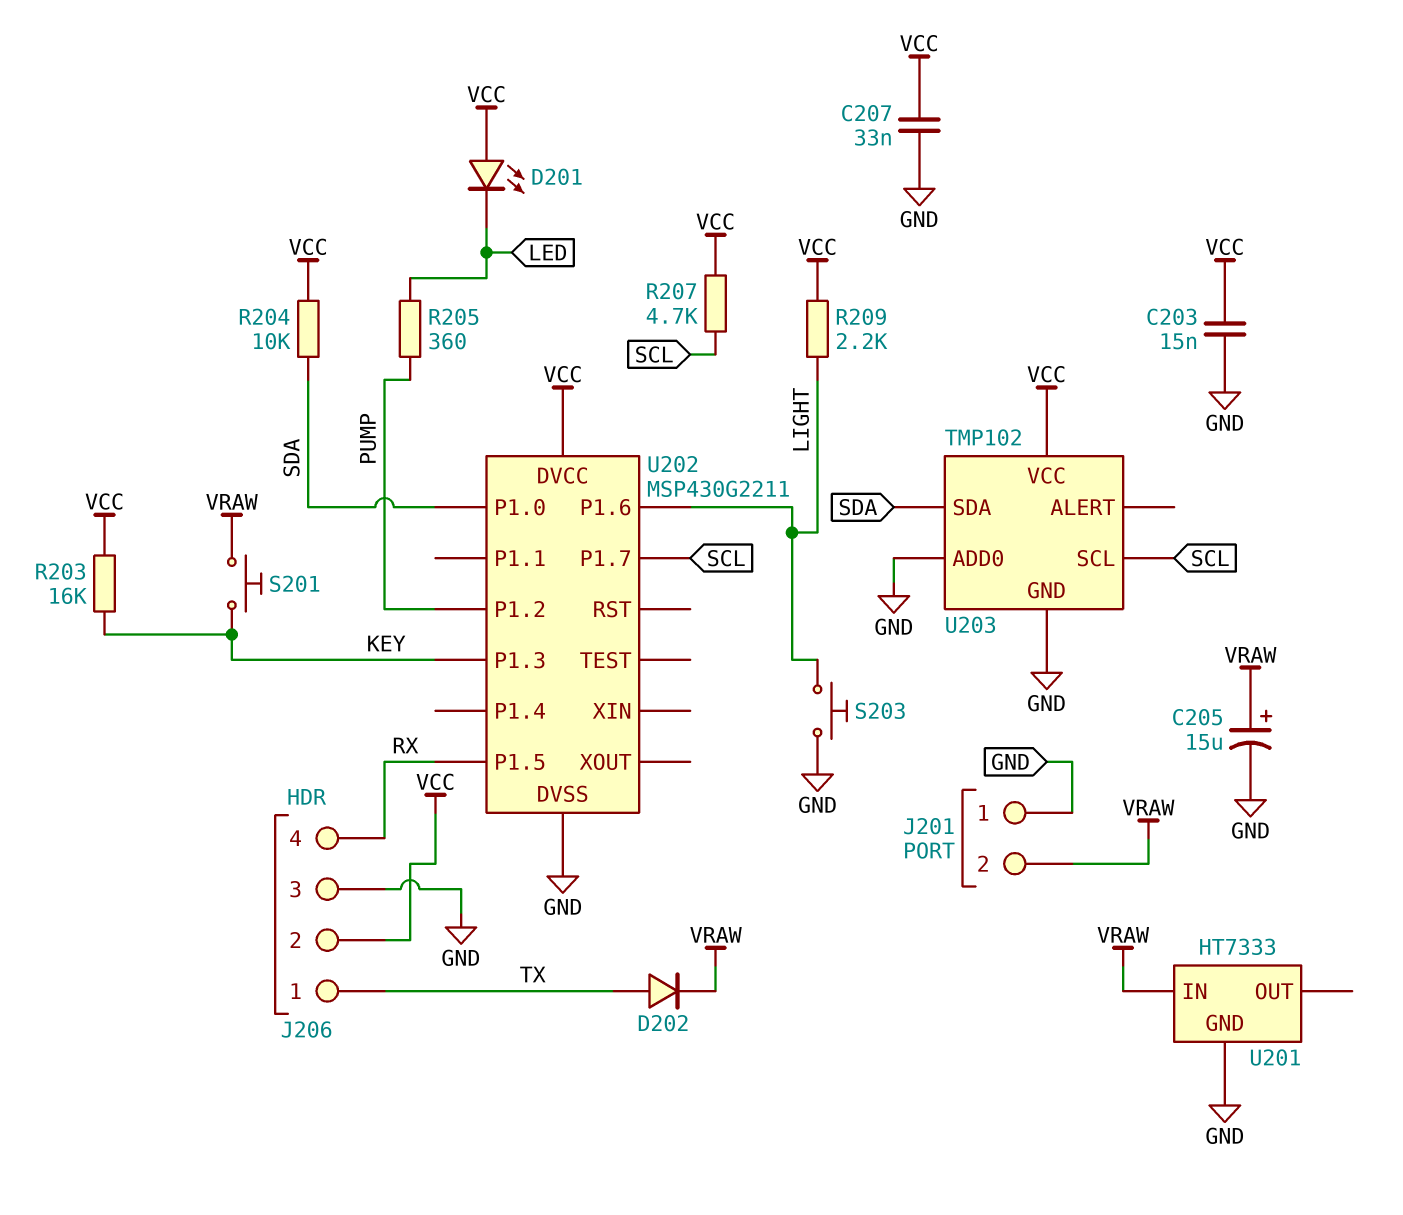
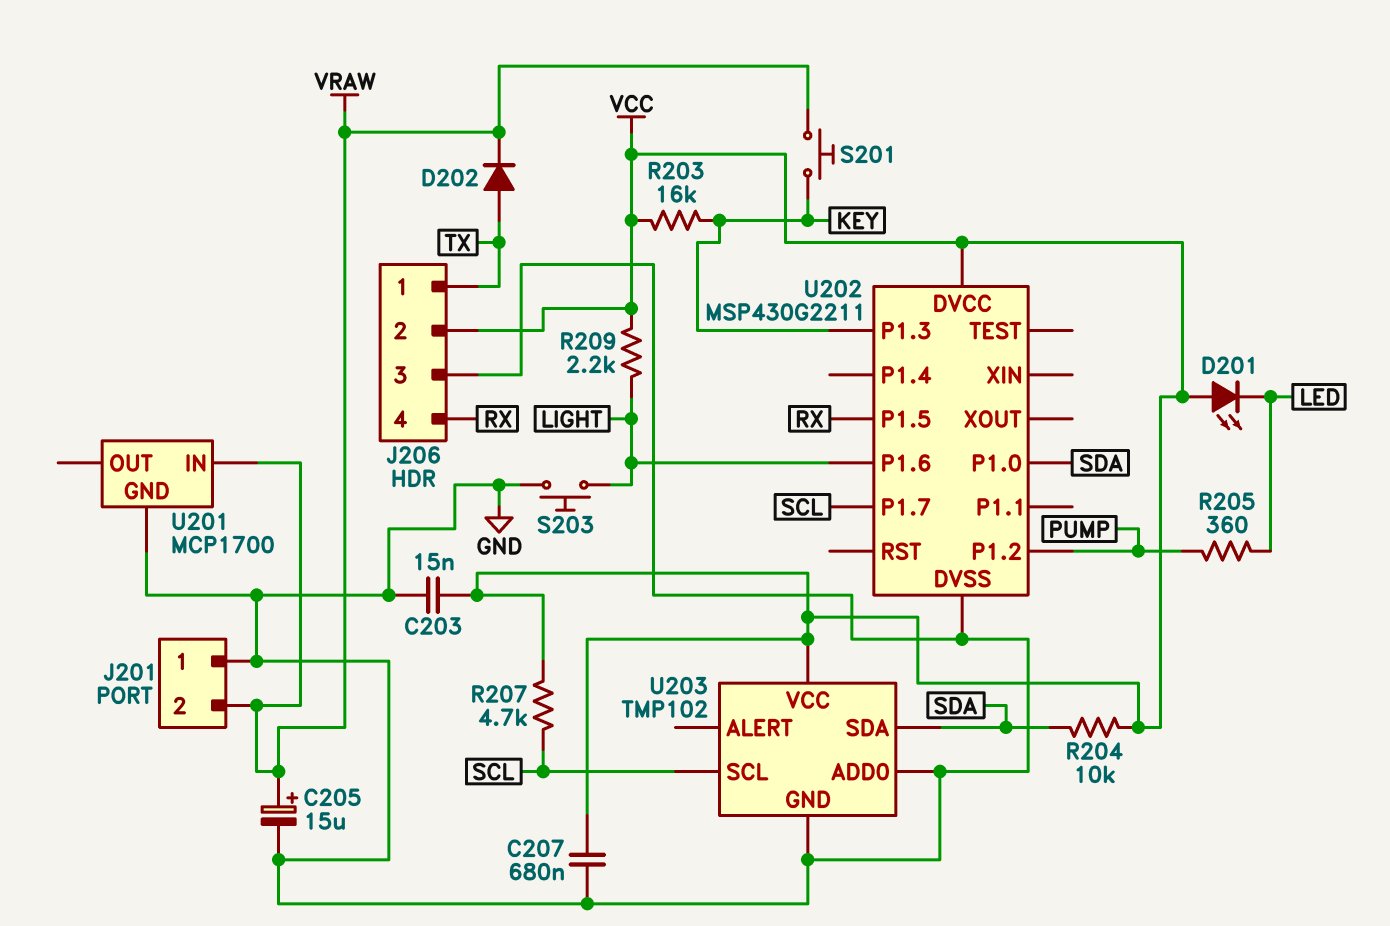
C207: 33nF (GND, VCC) -> 680nF (GND, VCC)
U201: HT7333 -> MCP1700

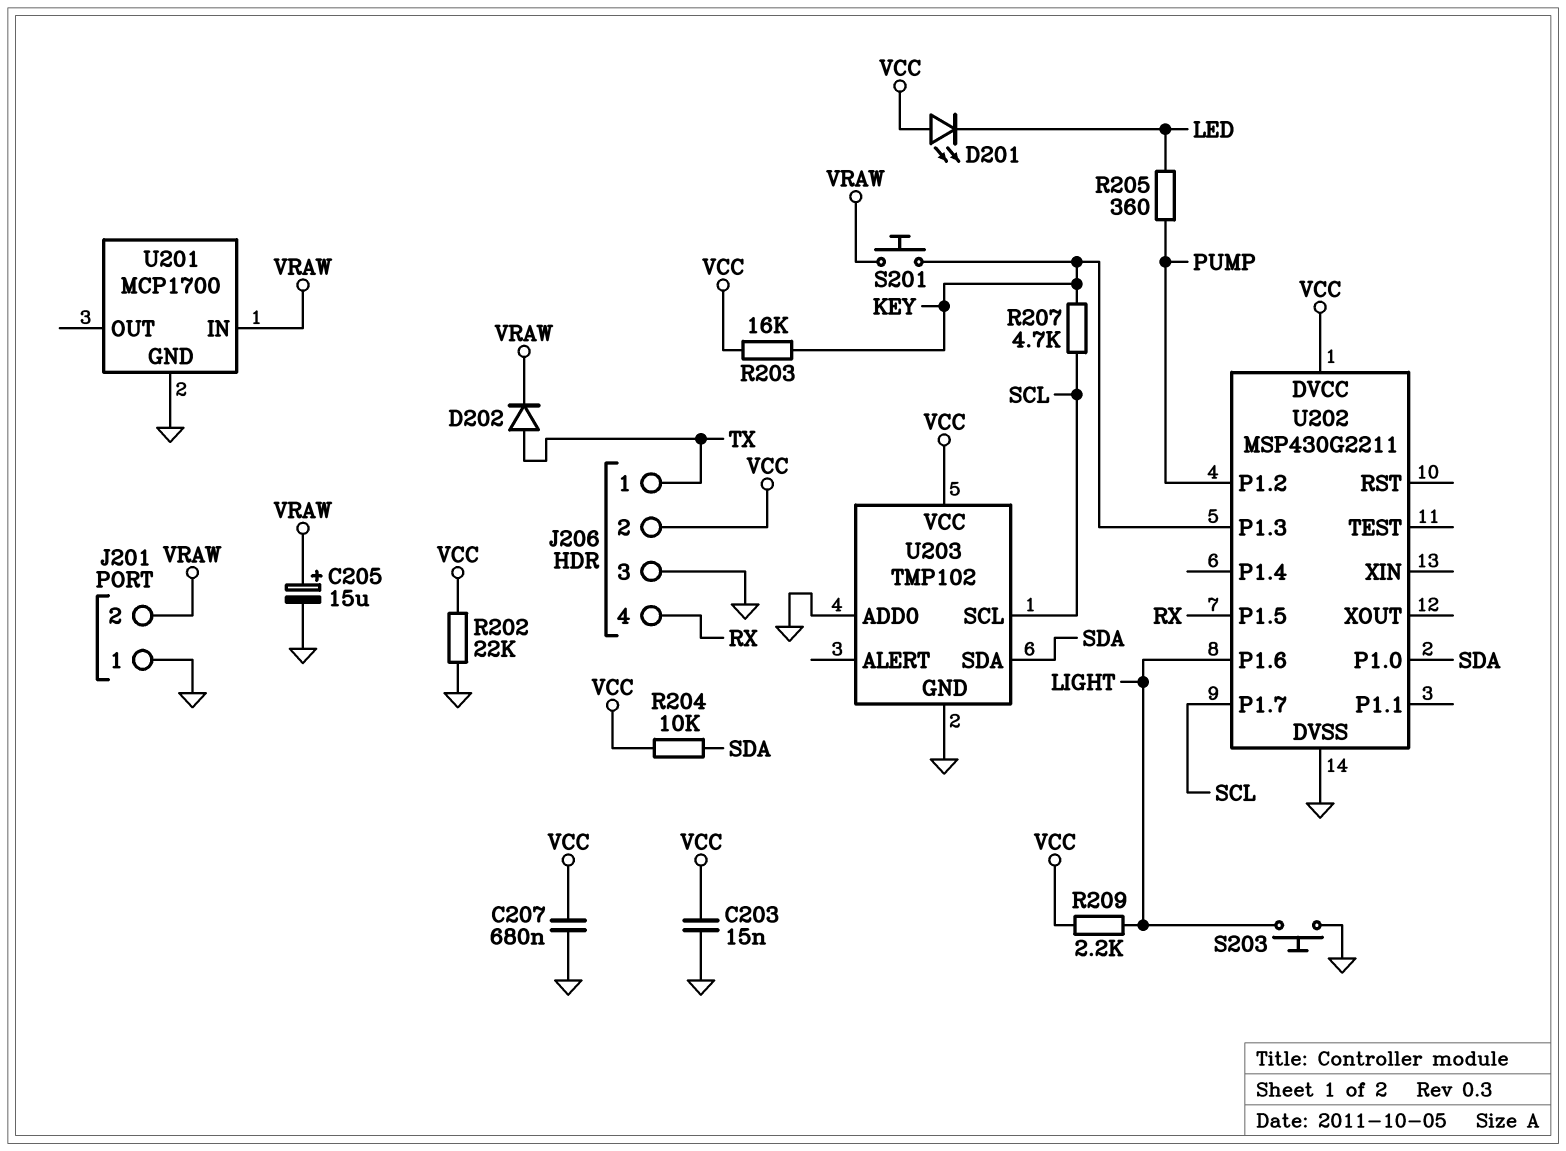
R202: none -> 22k (GND, VCC)
R207: 4.7k (SCL, VCC) -> 4.7k (KEY, SCL)

